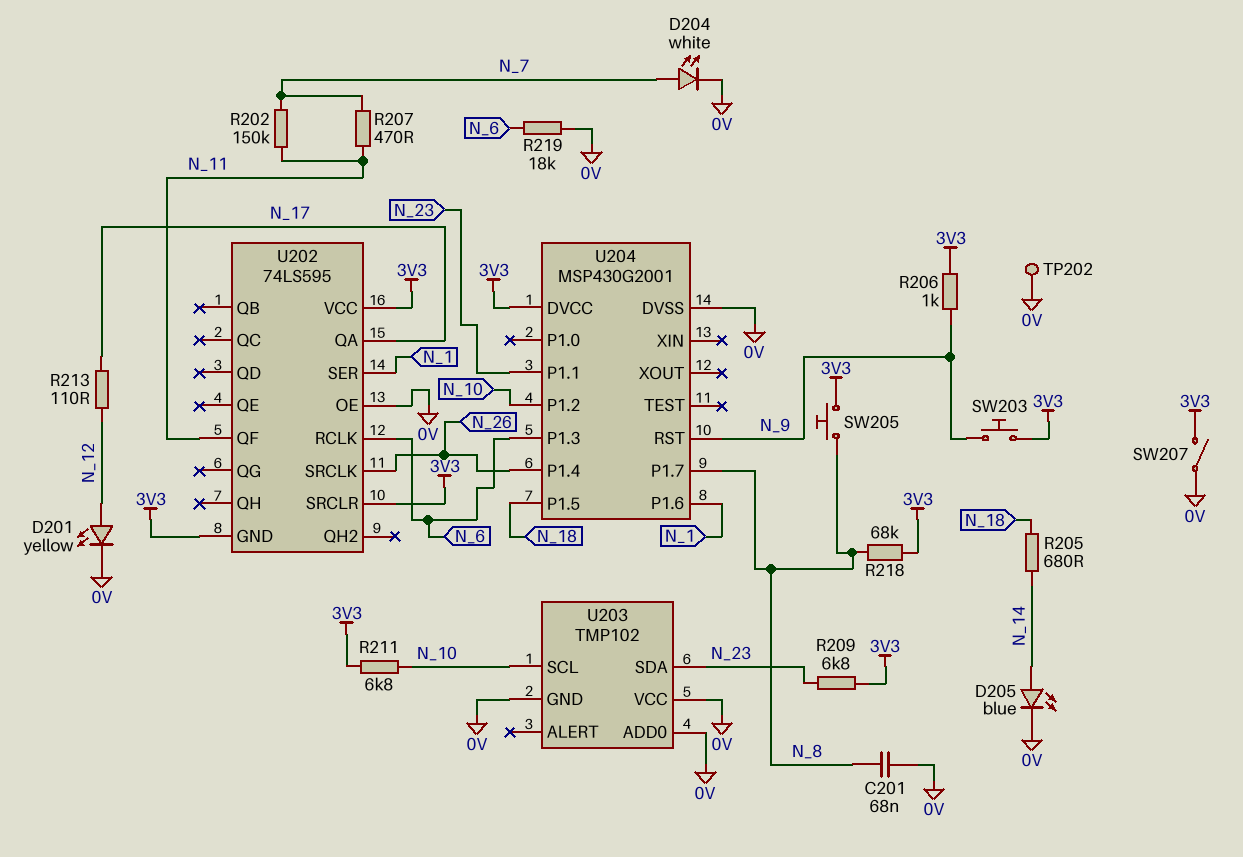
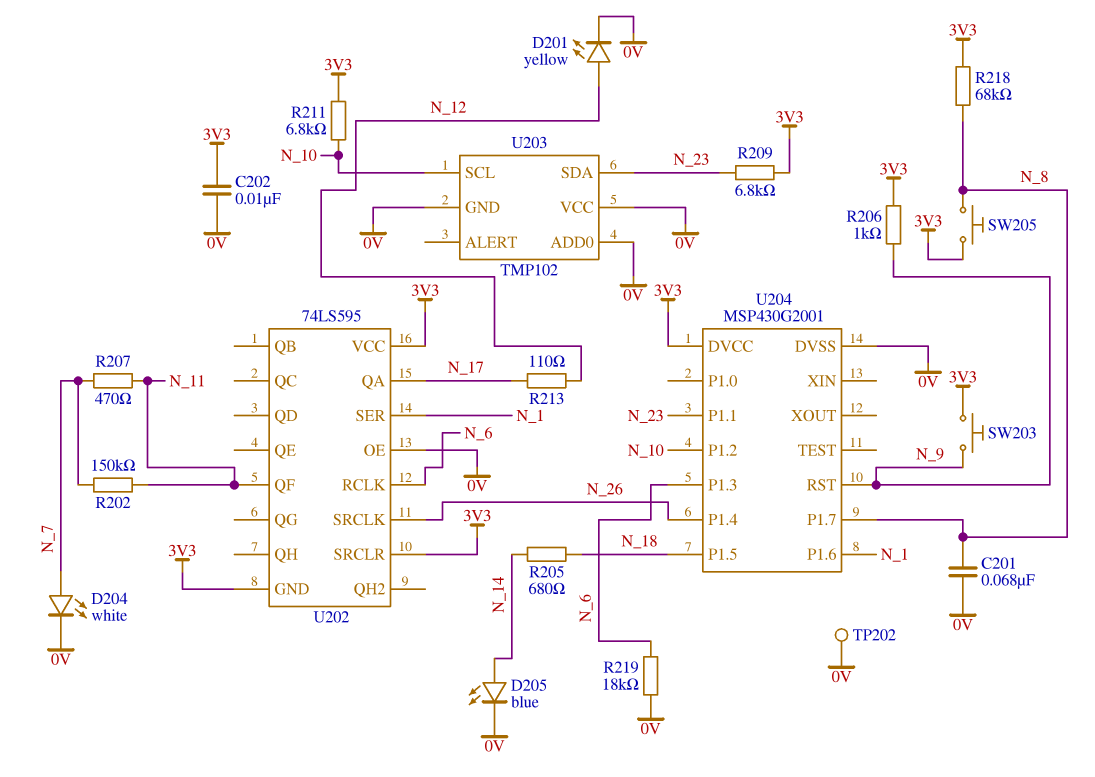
C202: none -> 10nF (0V, 3V3)
SW207: switch (0V, 3V3) -> none

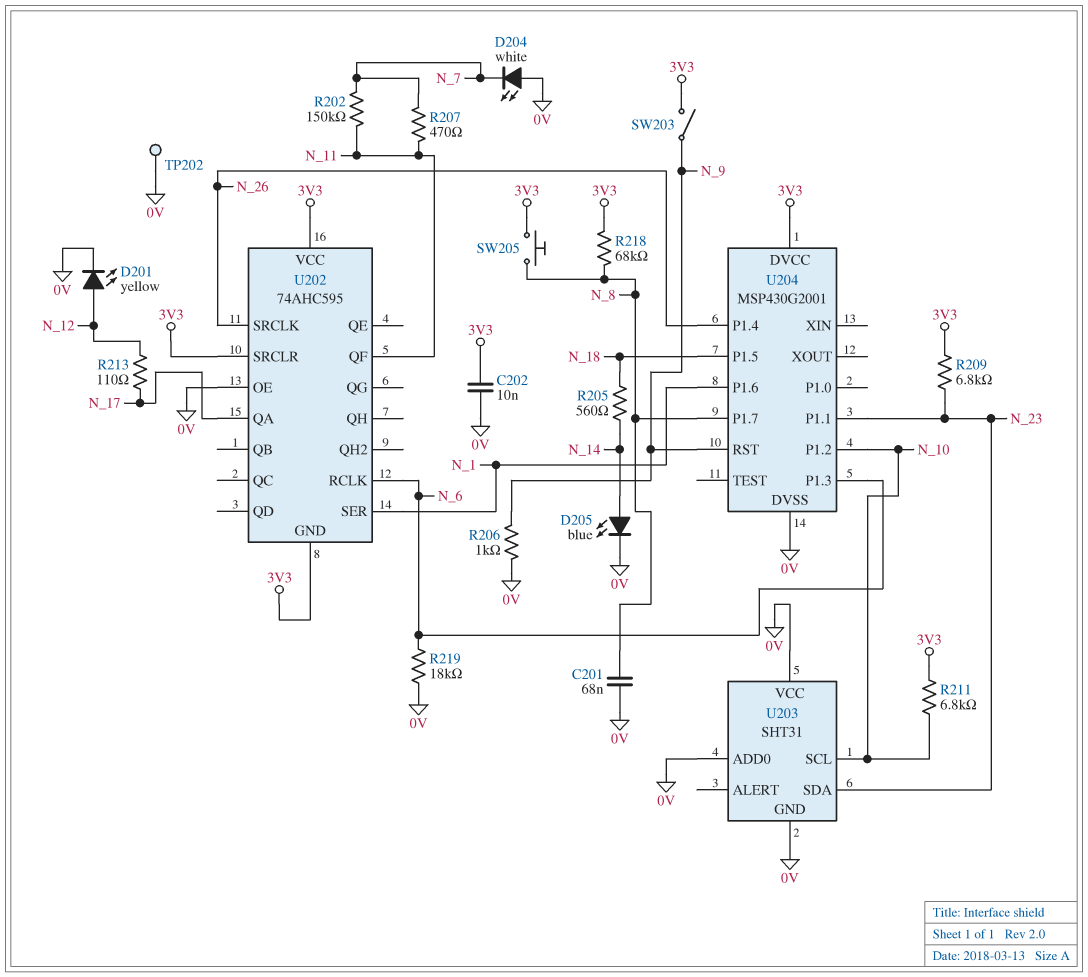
D204: LED white (A N_7, K 0V) -> LED white (A 0V, K N_7)
R205: 680 (N_14, N_18) -> 560 (N_14, N_18)
R206: 1k (3V3, N_9) -> 1k (0V, N_9)
SW203: button (3V3, N_9) -> switch (3V3, N_9)
U202: 74LS595 -> 74AHC595
U203: TMP102 -> SHT31

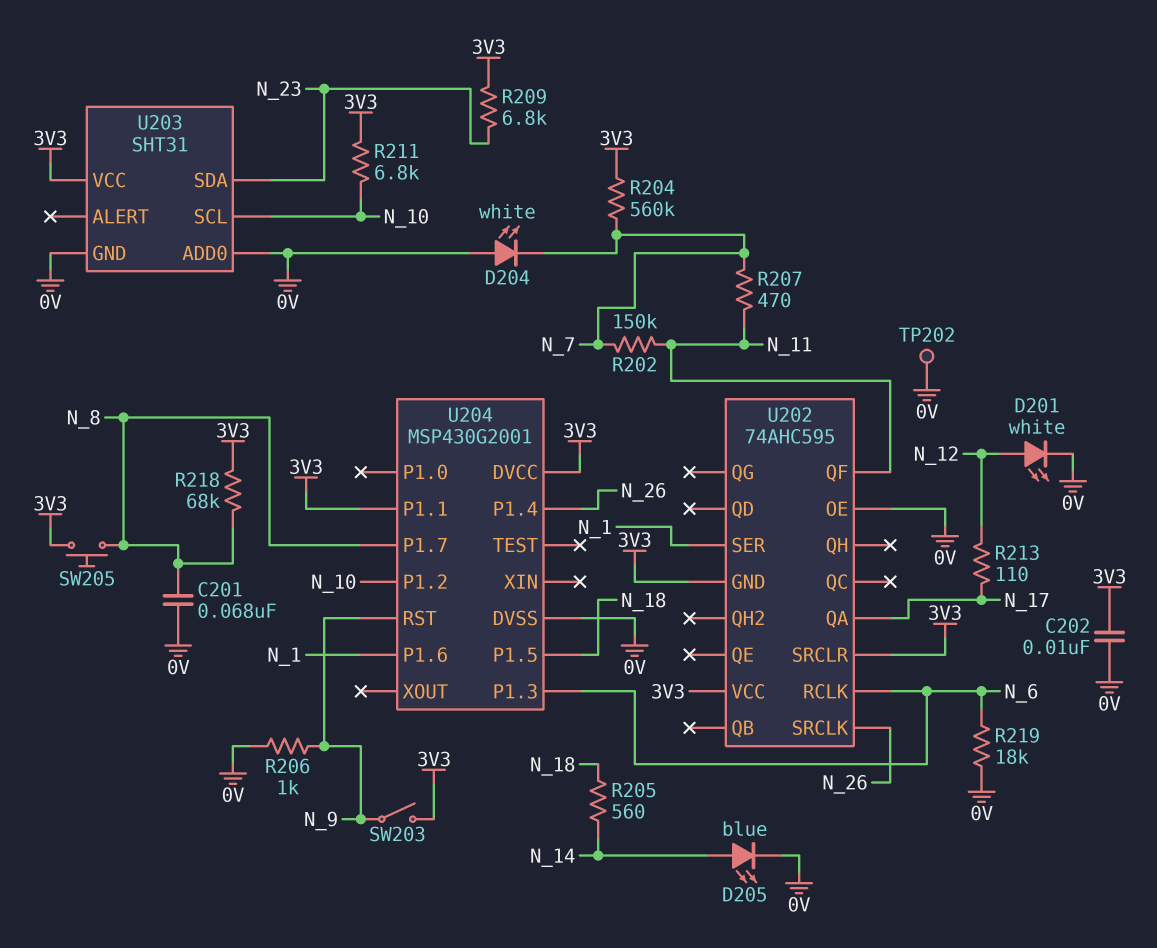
D201: LED yellow (A N_12, K 0V) -> LED white (A N_12, K 0V)
R204: none -> 560k (3V3, N_7)
U203 pin VCC: 0V -> 3V3
U204 pin P1.1: N_23 -> 3V3

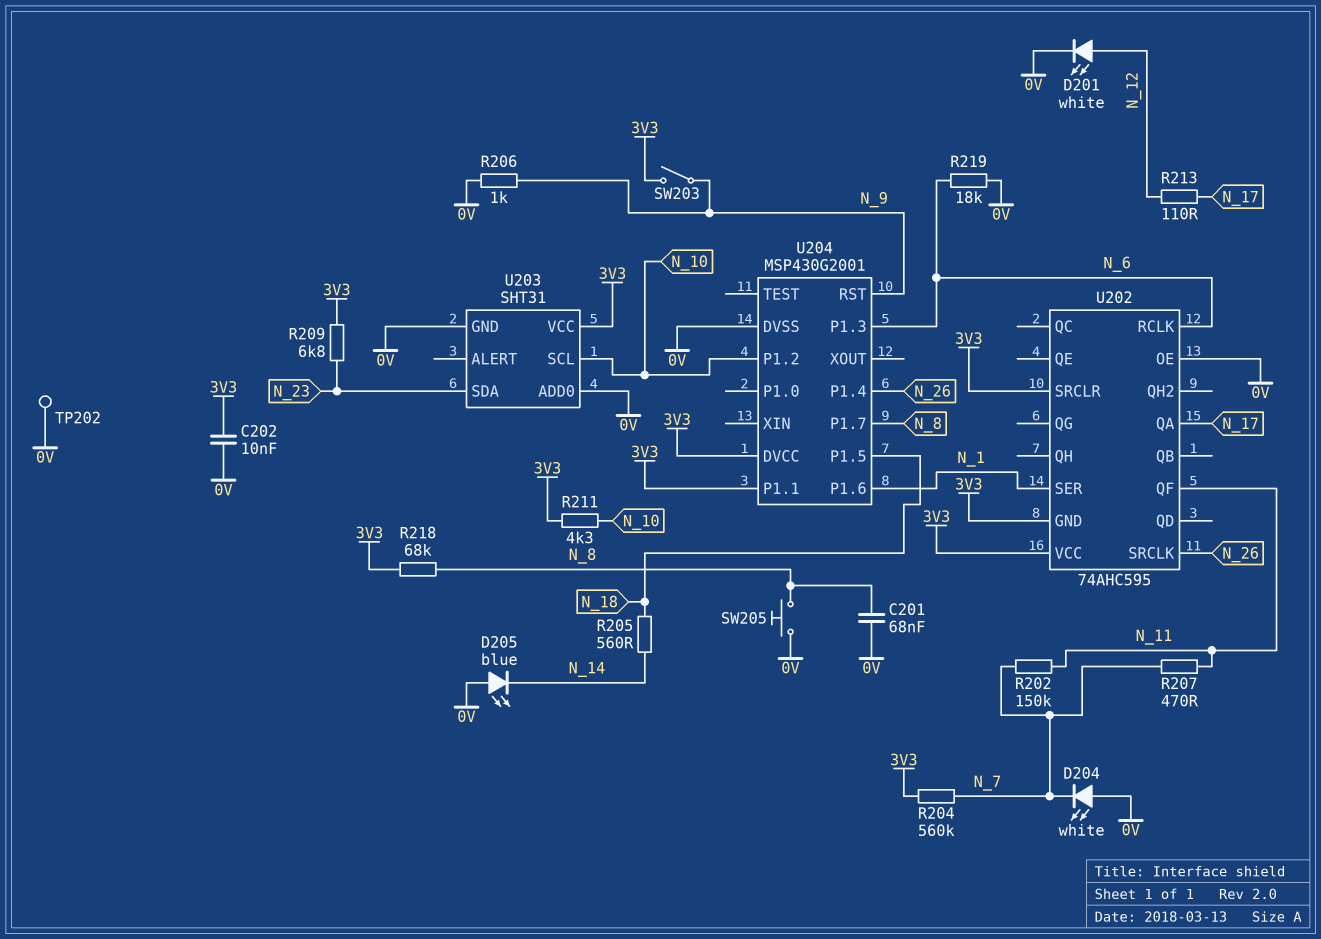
D205: LED blue (A N_14, K 0V) -> LED blue (A 0V, K N_14)
R211: 6.8k (3V3, N_10) -> 4.3k (3V3, N_10)
SW205: button (3V3, N_8) -> button (0V, N_8)

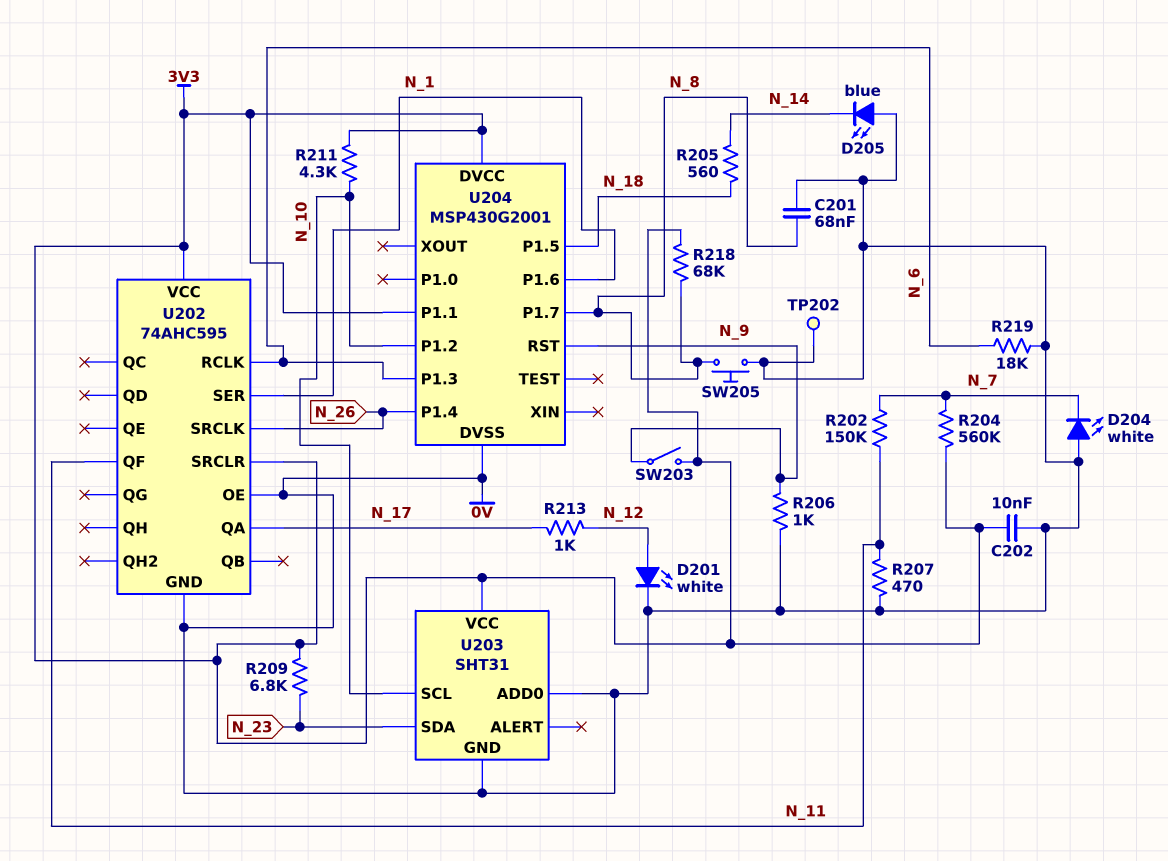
R207: 470 (N_7, N_11) -> 470 (0V, N_11)
R213: 110 (N_12, N_17) -> 1k (N_12, N_17)
U202 pin GND: 3V3 -> 0V

